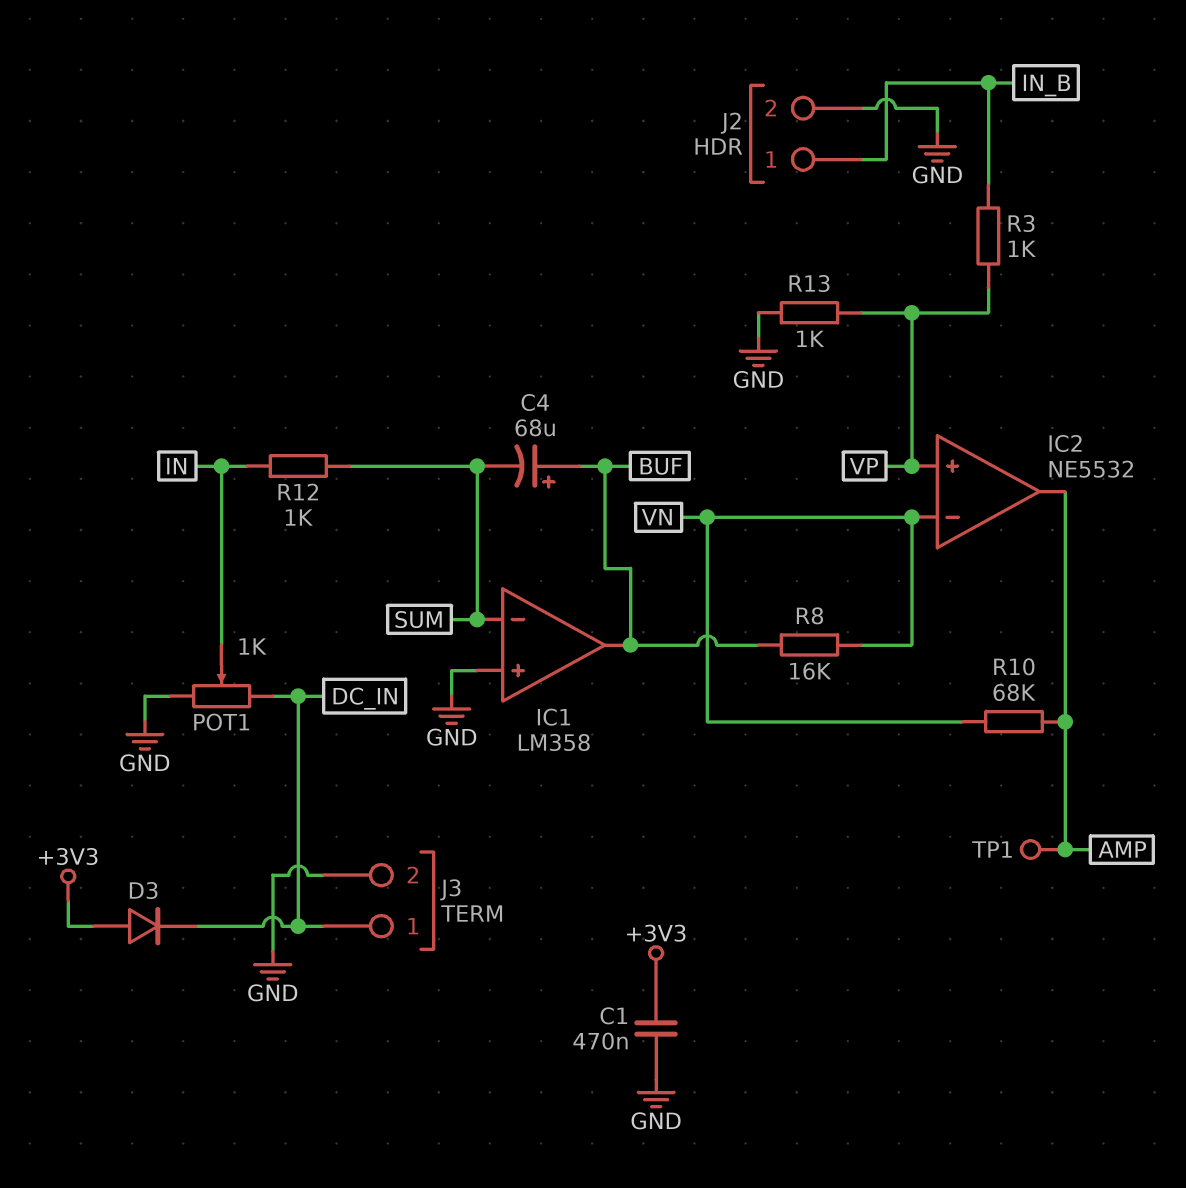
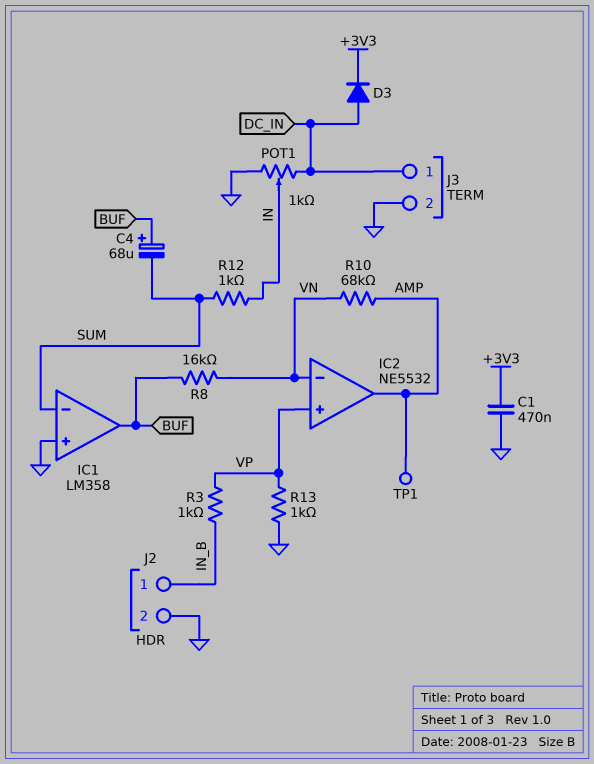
D3: diode (A +3V3, K DC_IN) -> diode (A DC_IN, K +3V3)

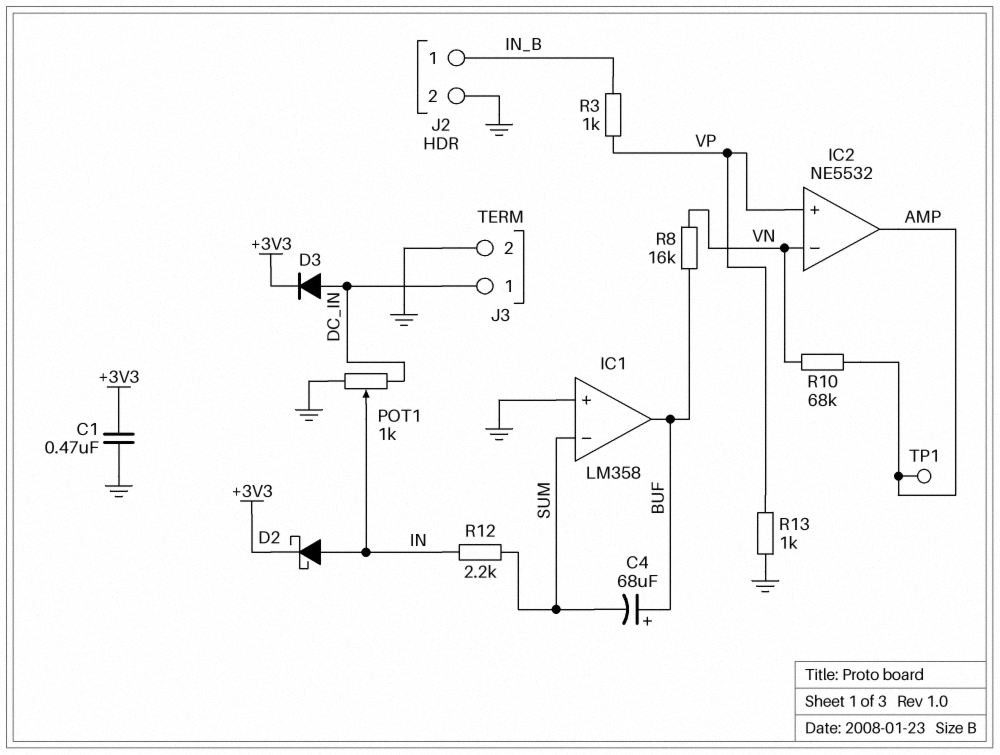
D2: none -> schottky (A IN, K +3V3)
R12: 1k (IN, SUM) -> 2.2k (IN, SUM)

